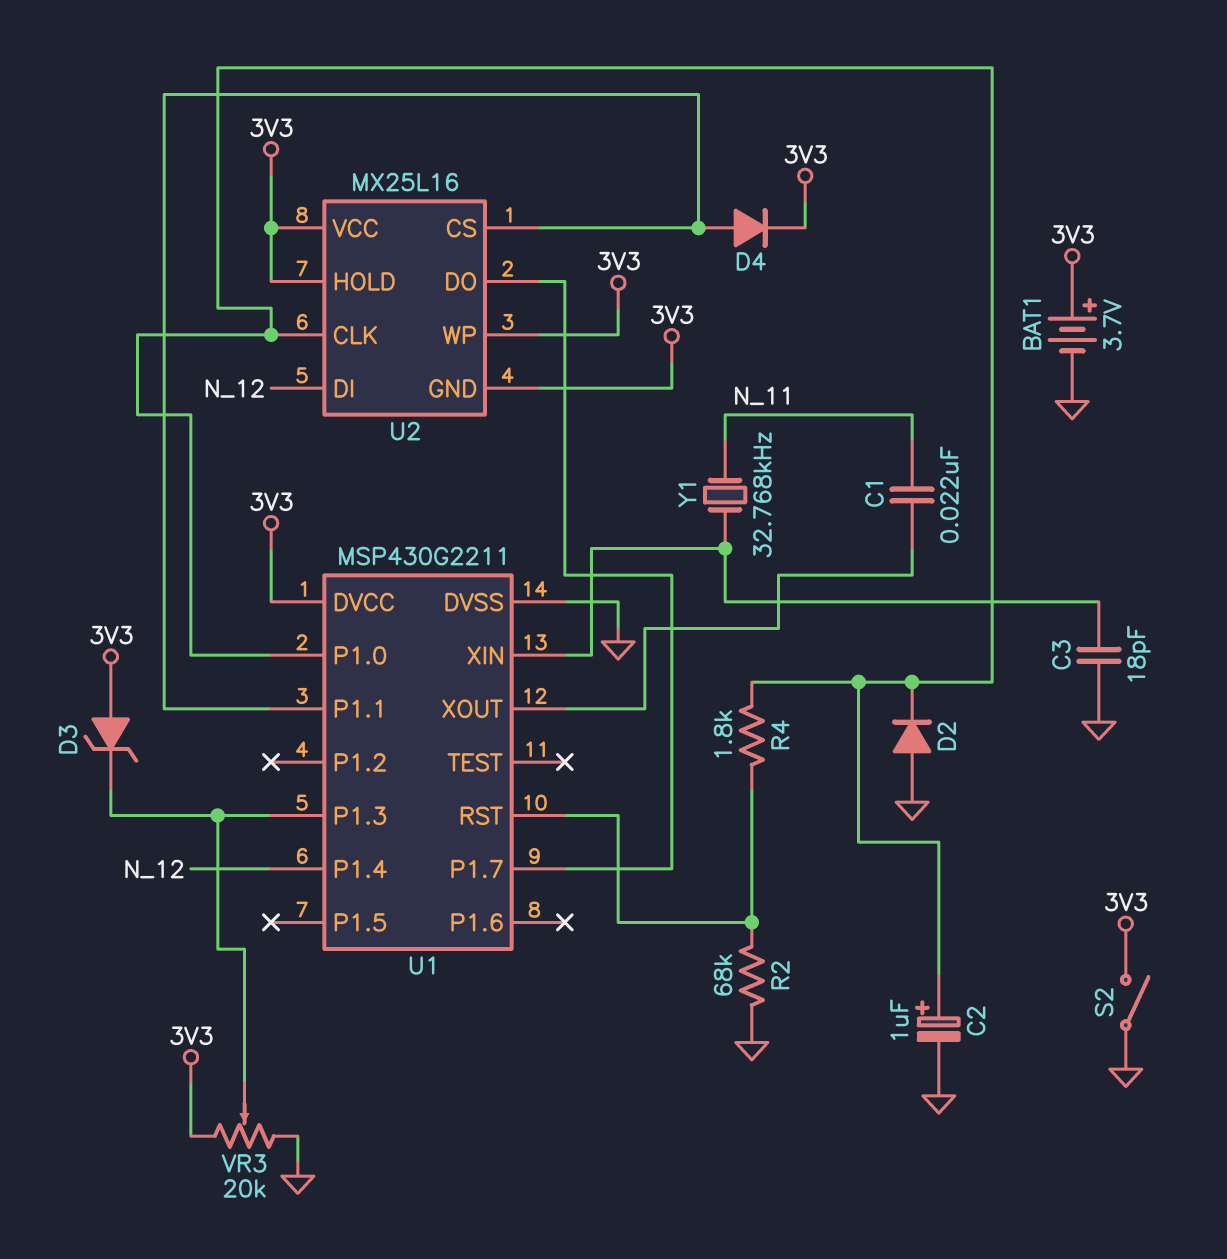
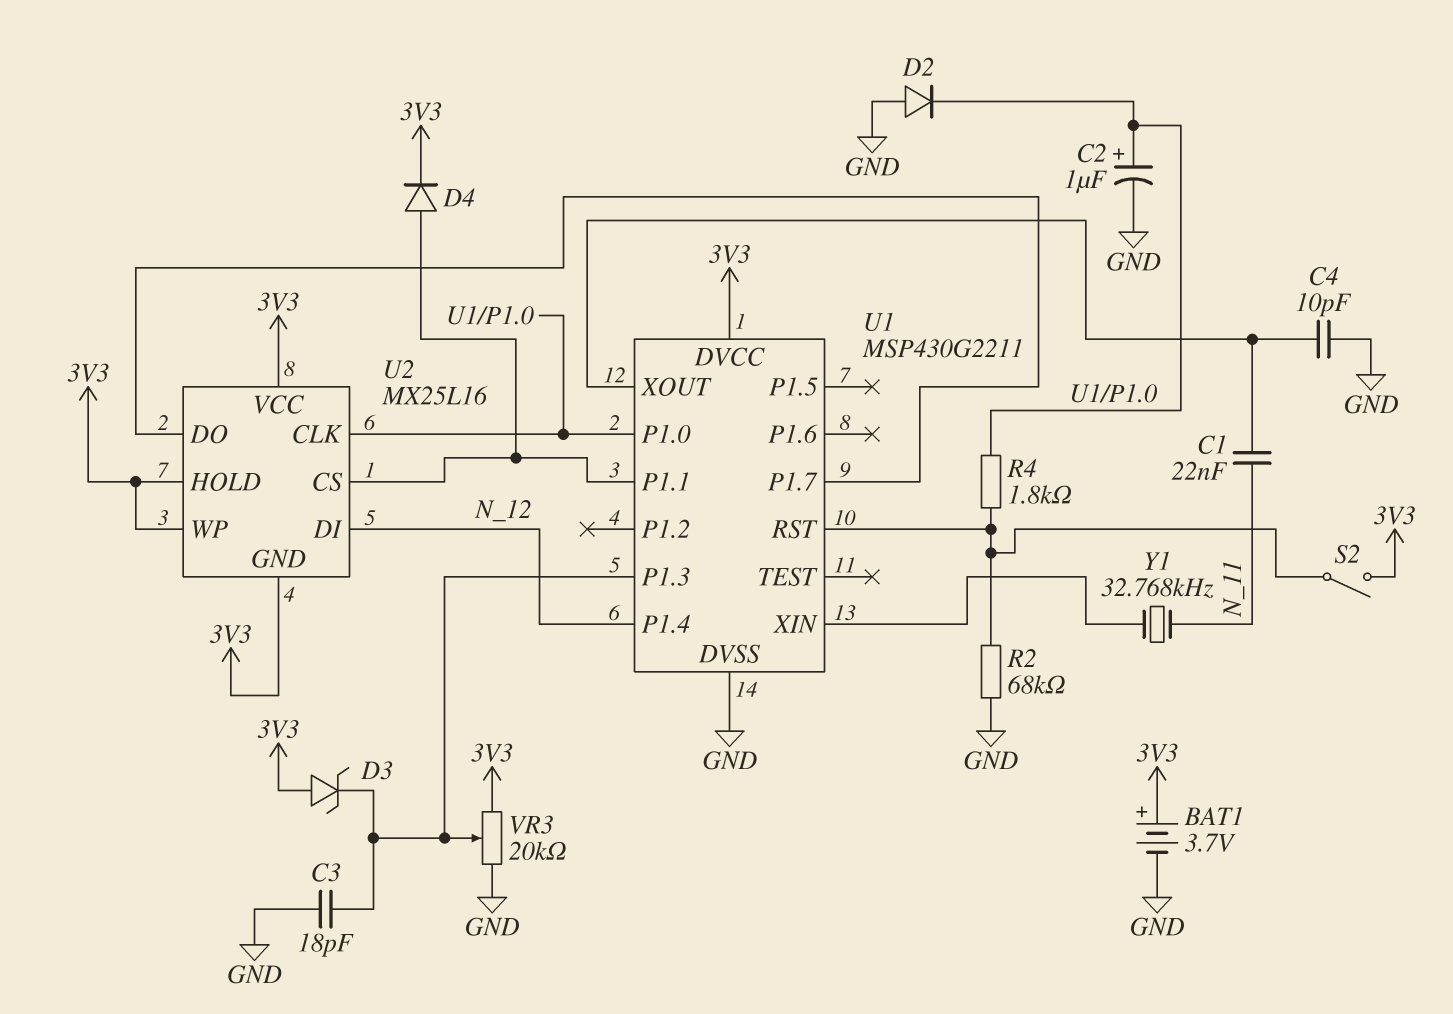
C3: 18pF (GND, U1/XIN) -> 18pF (GND, U1/P1.3)
C4: none -> 10pF (GND, U1/XOUT)
S2: switch (3V3, GND) -> switch (3V3, U1/RST)

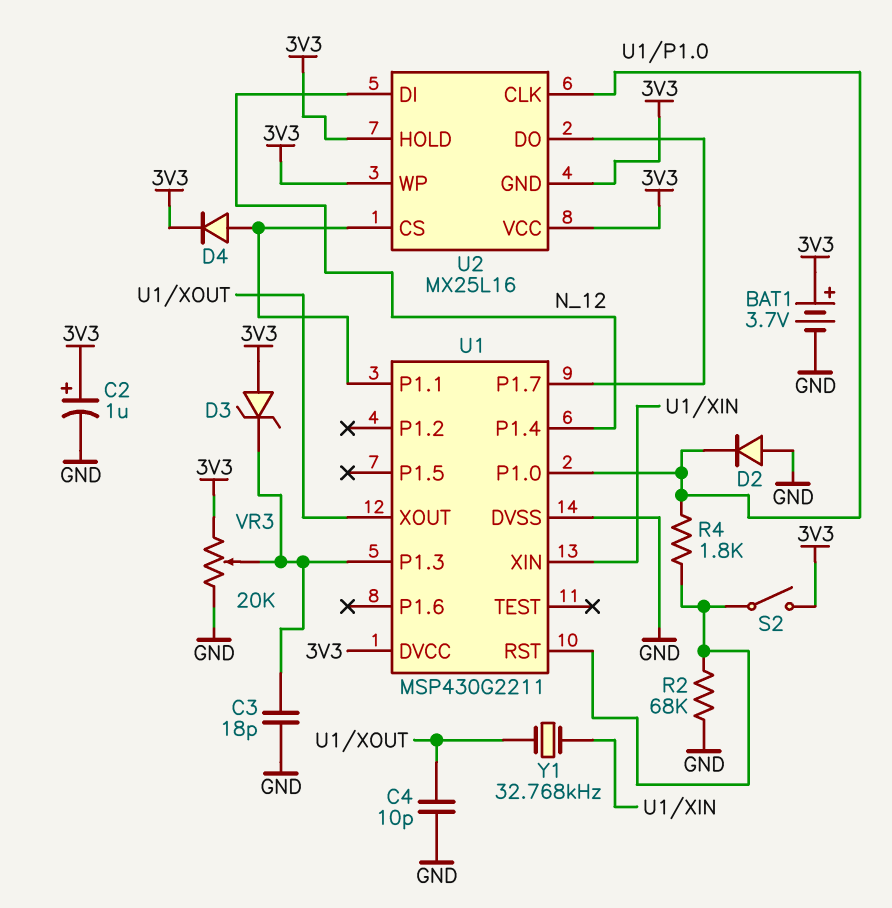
C1: 22nF (N_11, U1/XOUT) -> none
C2: 1uF (plus U1/P1.0, minus GND) -> 1uF (plus 3V3, minus GND)
Y1: 32.768kHz (N_11, U1/XIN) -> 32.768kHz (U1/XIN, U1/XOUT)

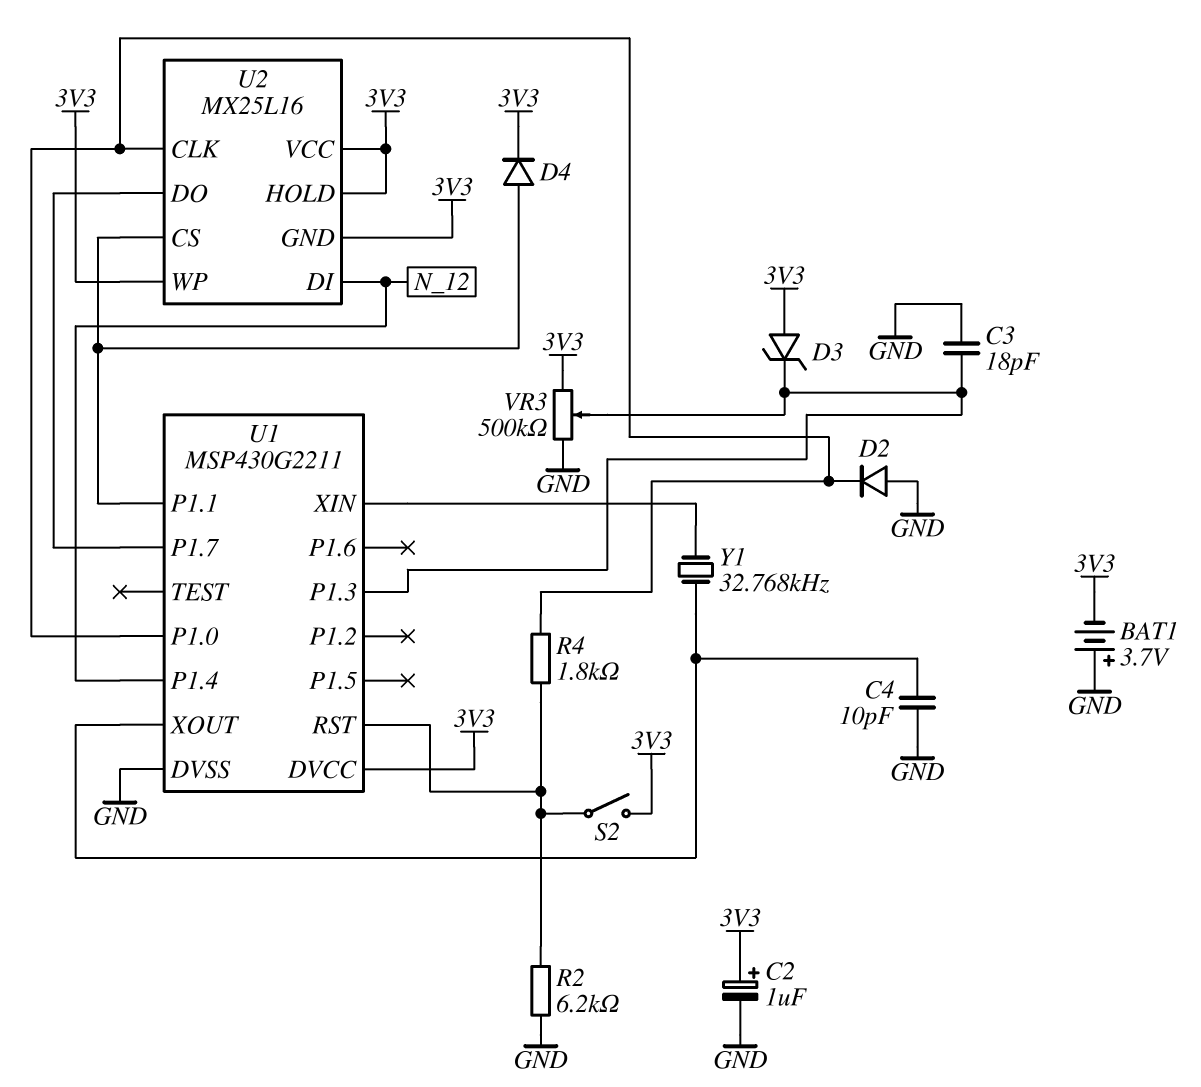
BAT1: 3.7V (plus 3V3, minus GND) -> 3.7V (plus GND, minus 3V3)
R2: 68k (GND, U1/RST) -> 6.2k (GND, U1/RST)
VR3: 20k (3V3, GND, wiper U1/P1.3) -> 500k (3V3, GND, wiper U1/P1.3)

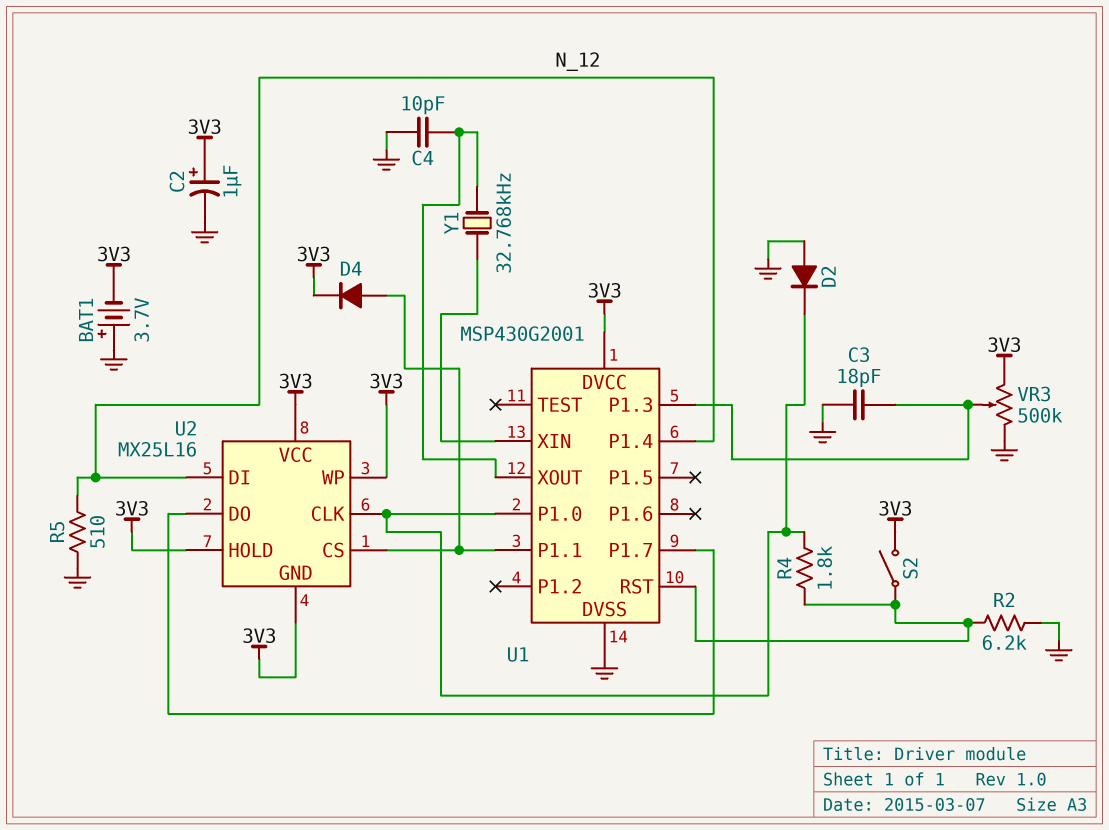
D3: zener (A 3V3, K U1/P1.3) -> none
R5: none -> 510 (GND, N_12)
U1: MSP430G2211 -> MSP430G2001

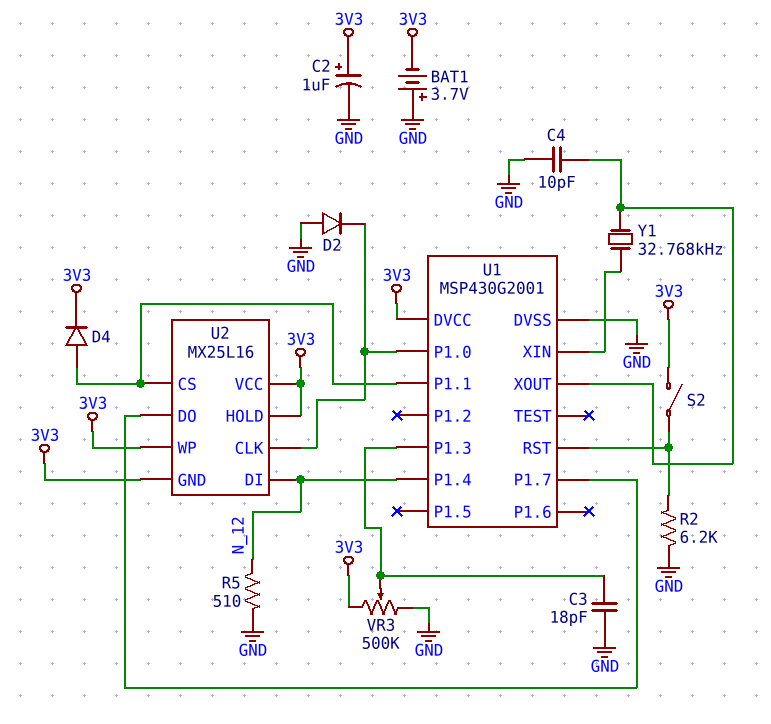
R4: 1.8k (U1/P1.0, U1/RST) -> none

